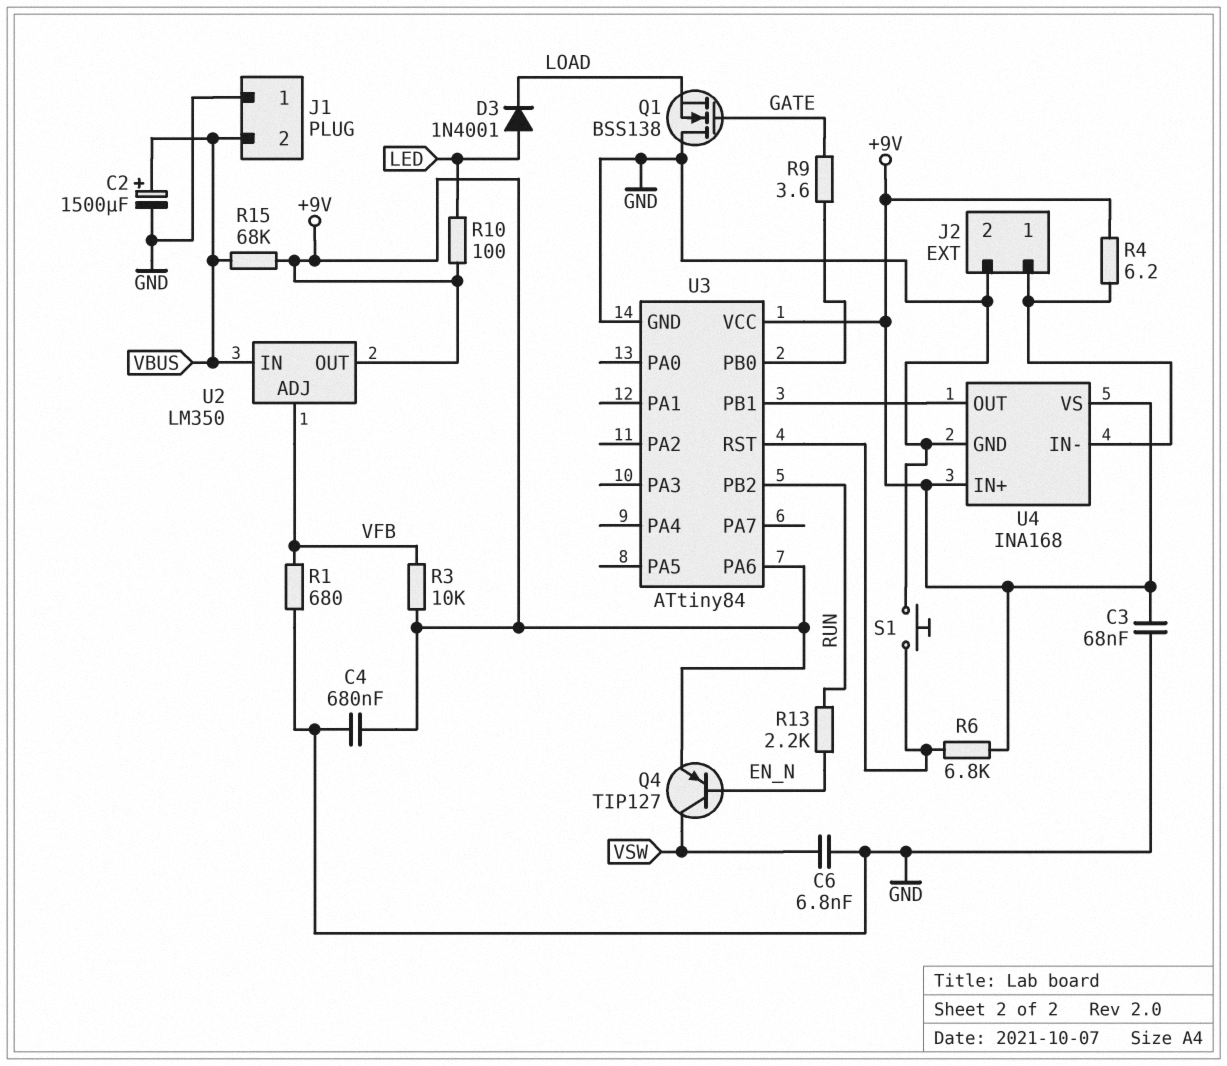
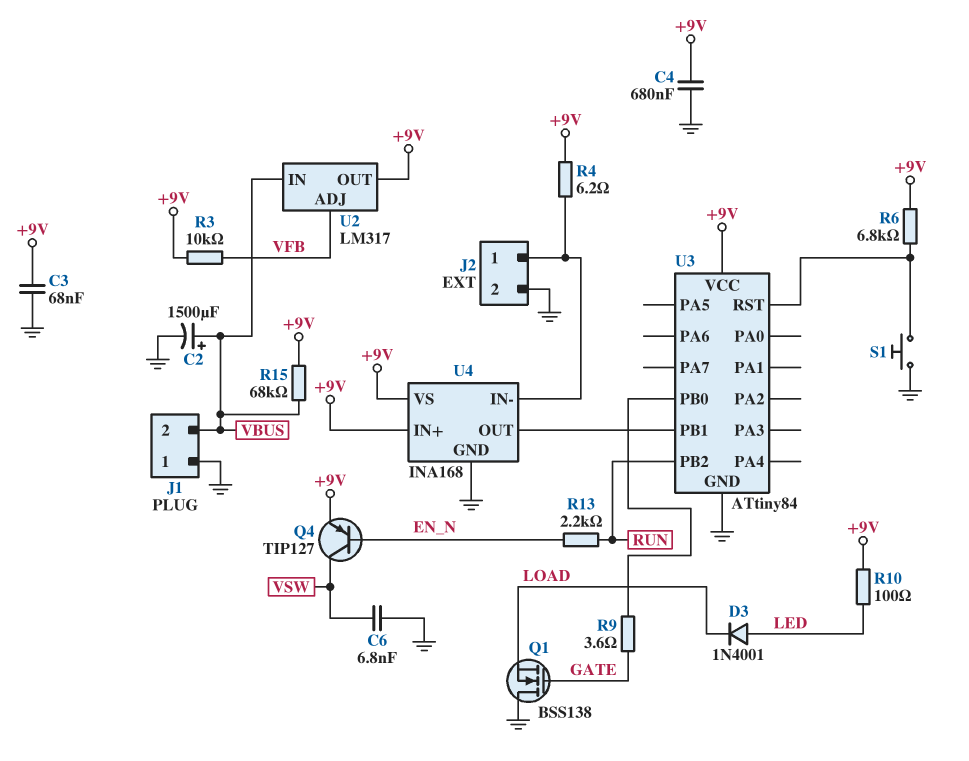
R1: 680 (GND, VFB) -> none
U2: LM350 -> LM317
U3 pin PA6: +9V -> none

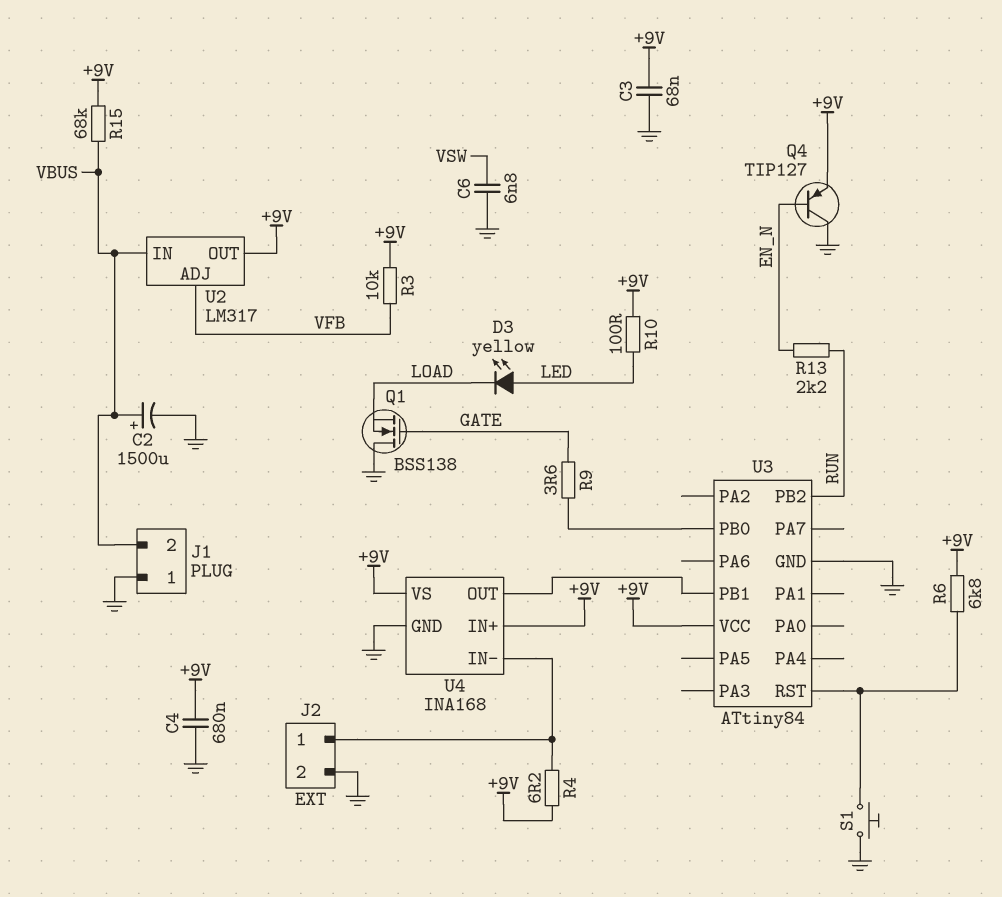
D3: diode 1N4001 (A LED, K LOAD) -> LED yellow (A LED, K LOAD)
Q4: PNP TIP127 (B EN_N, C VSW, E +9V) -> PNP TIP127 (B EN_N, C GND, E +9V)

